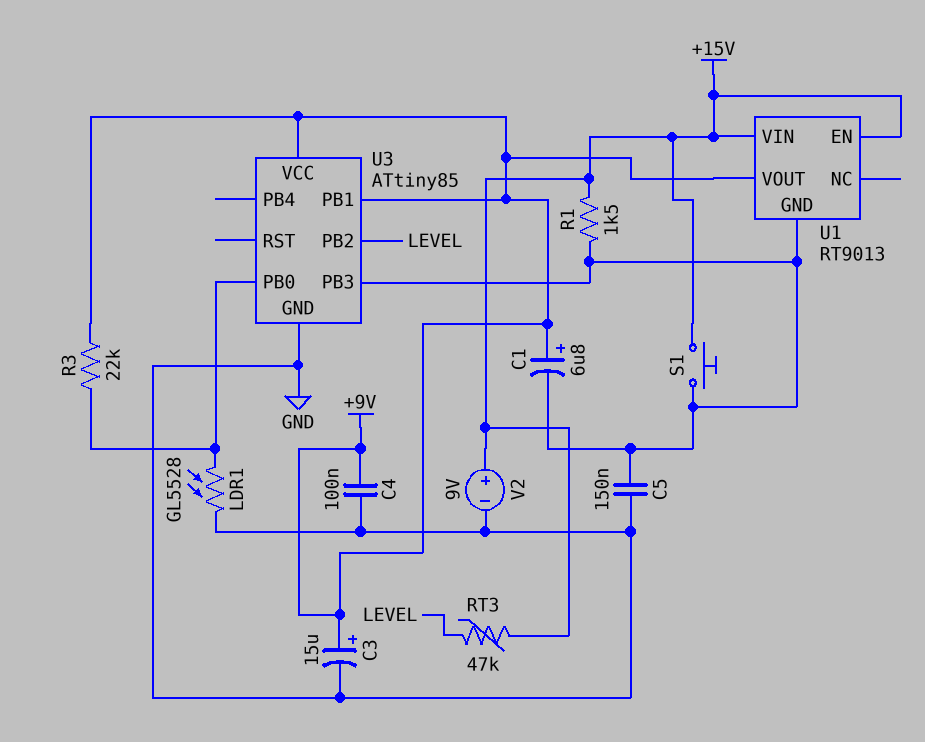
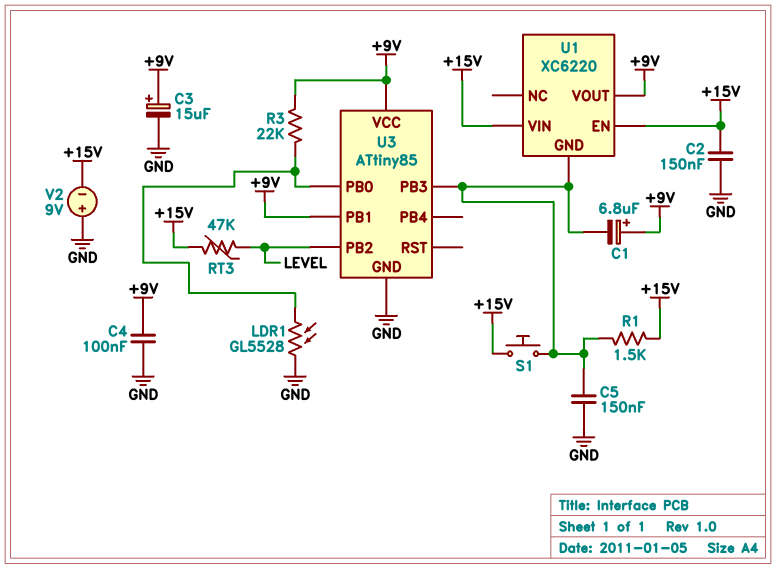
C2: none -> 150nF (+15V, GND)
U1: RT9013 -> XC6220
V2: 9V (plus +15V, minus GND) -> 9V (plus GND, minus +15V)

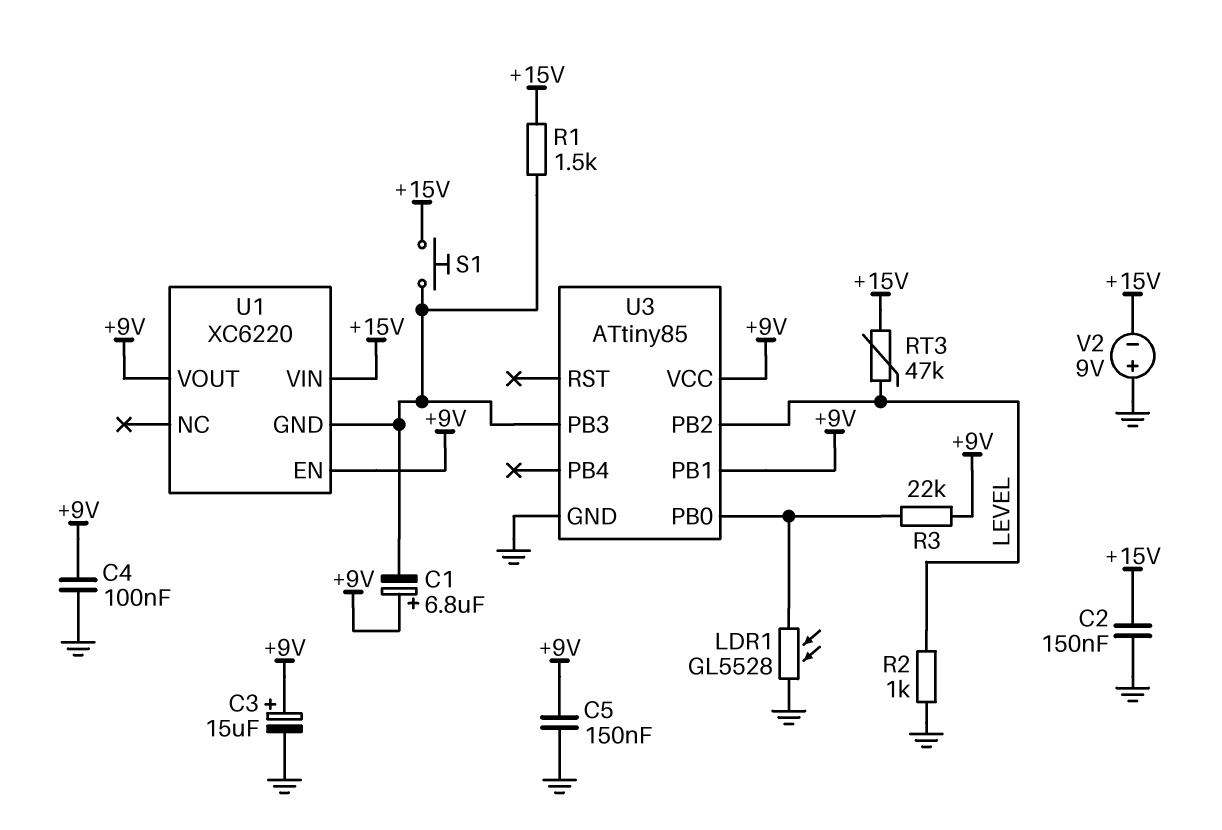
C5: 150nF (GND, U1/GND) -> 150nF (+9V, GND)
R2: none -> 1k (GND, LEVEL)
U1 pin EN: +15V -> +9V

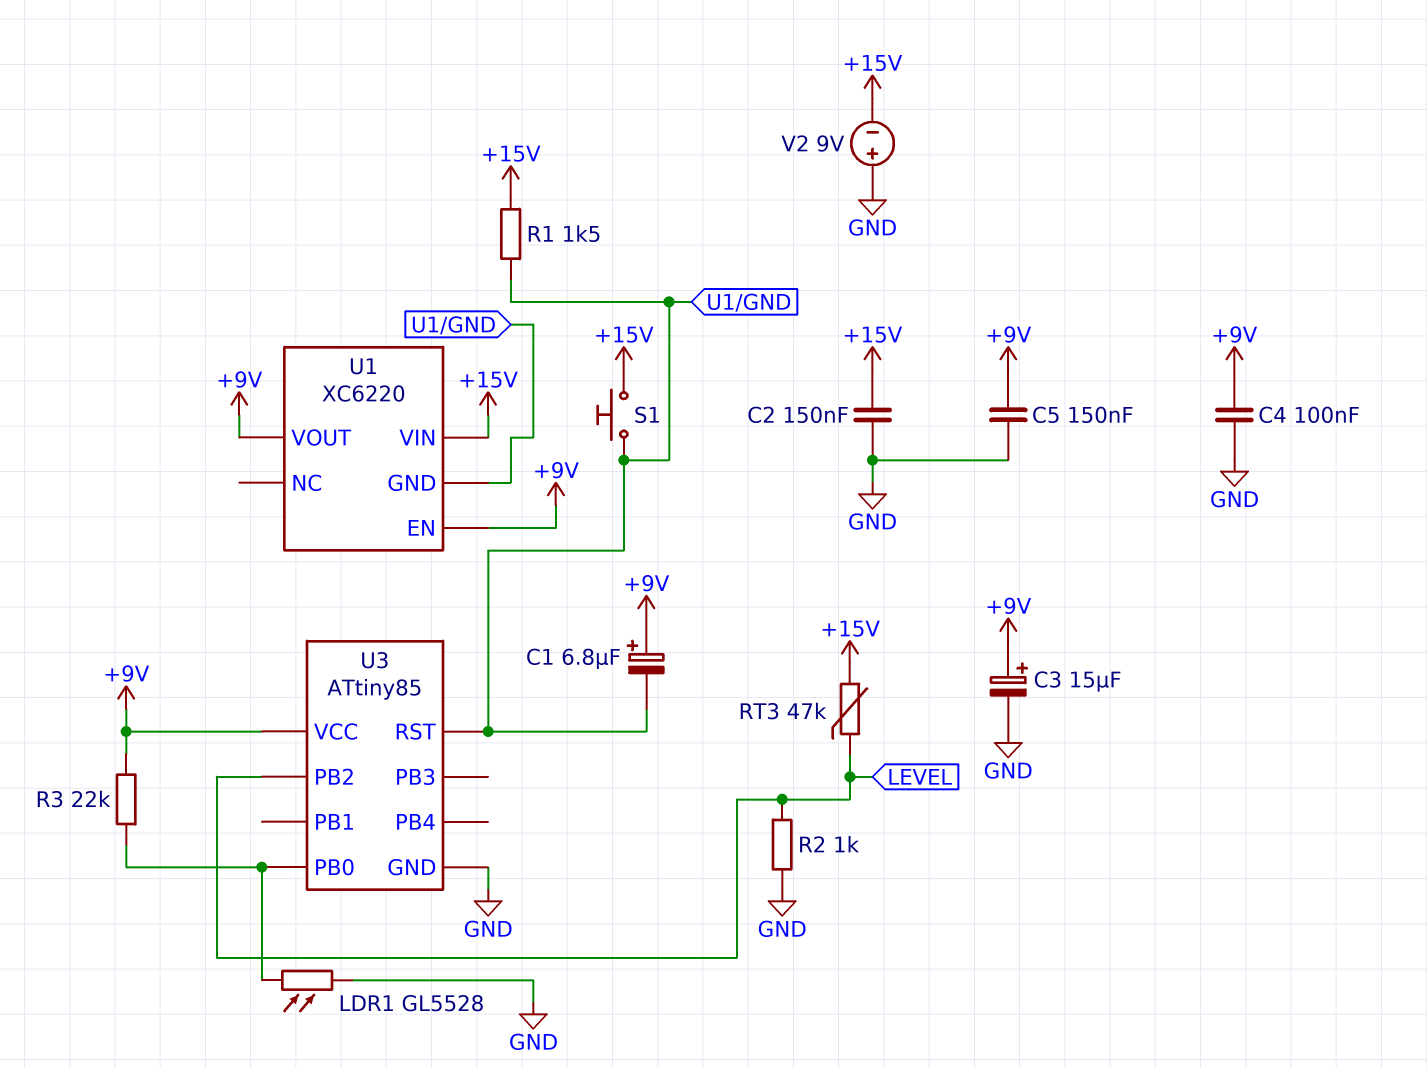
U3 pin PB1: +9V -> none
U3 pin PB3: U1/GND -> none
U3 pin RST: none -> U1/GND

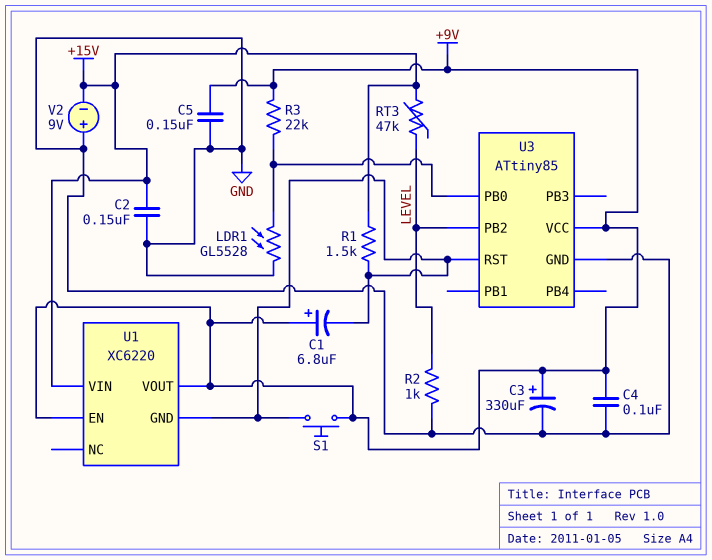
C3: 15uF (plus +9V, minus GND) -> 330uF (plus +9V, minus GND)
S1: button (+15V, U1/GND) -> button (+9V, U1/GND)

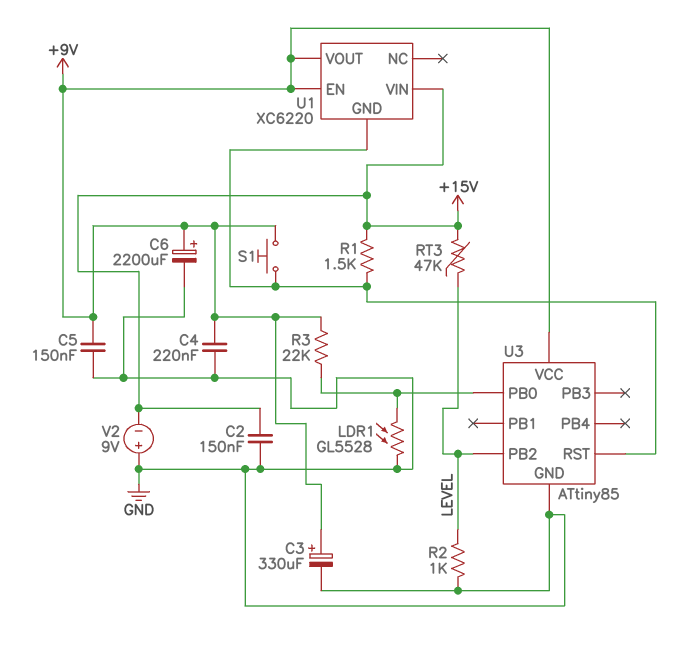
C1: 6.8uF (plus +9V, minus U1/GND) -> none
C4: 100nF (+9V, GND) -> 220nF (+9V, GND)
C6: none -> 2200uF (plus +9V, minus GND)

